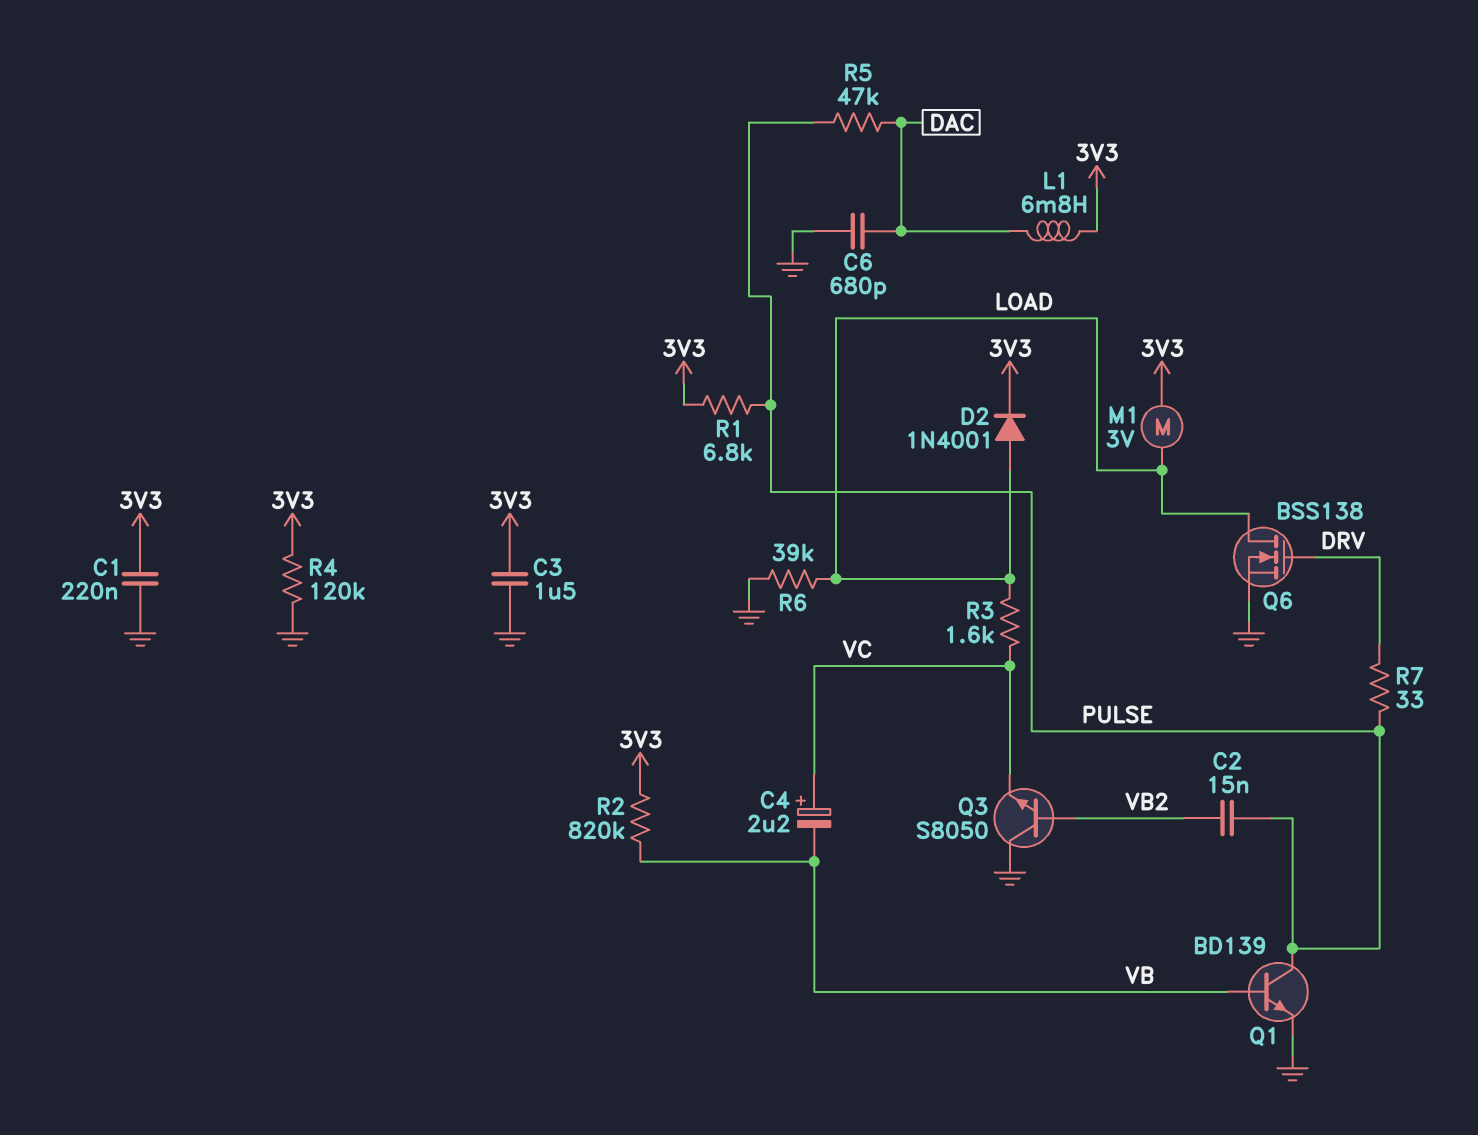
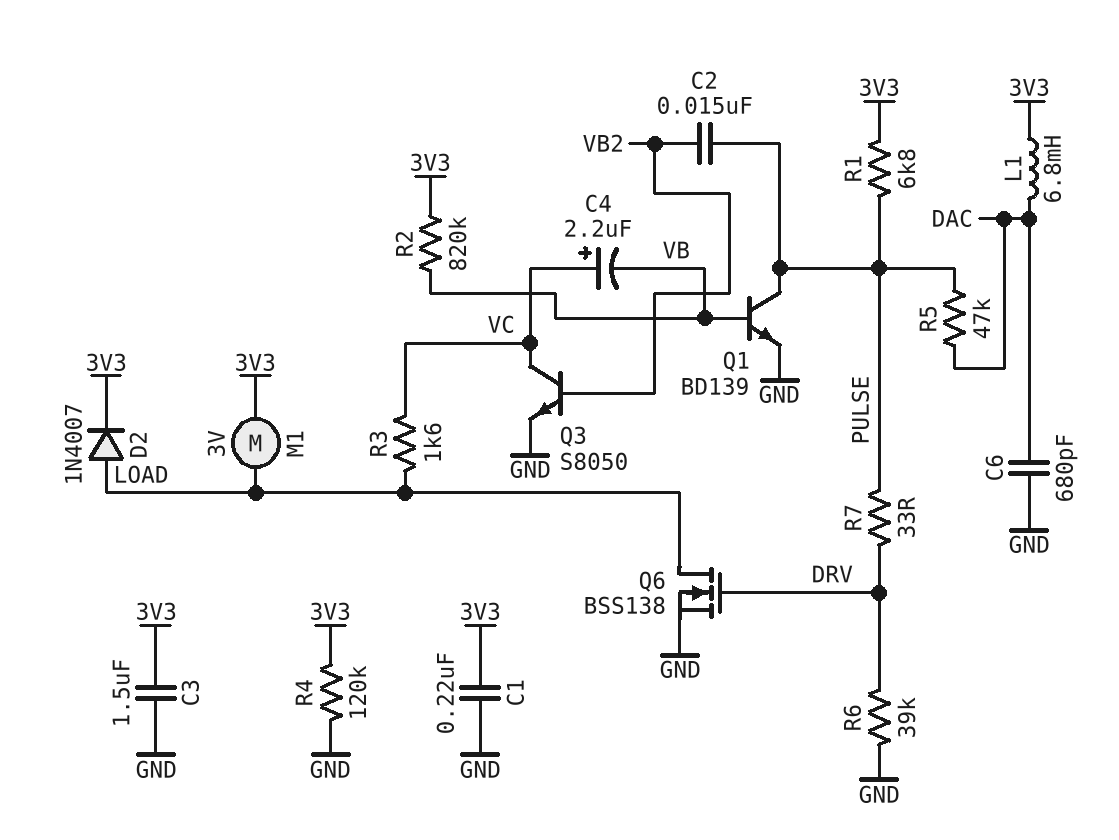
D2: diode 1N4001 (A LOAD, K 3V3) -> diode 1N4007 (A LOAD, K 3V3)
Q3: NPN S8050 (B VB2, C GND, E VC) -> NPN S8050 (B VB2, C VC, E GND)
R6: 39k (GND, LOAD) -> 39k (DRV, GND)

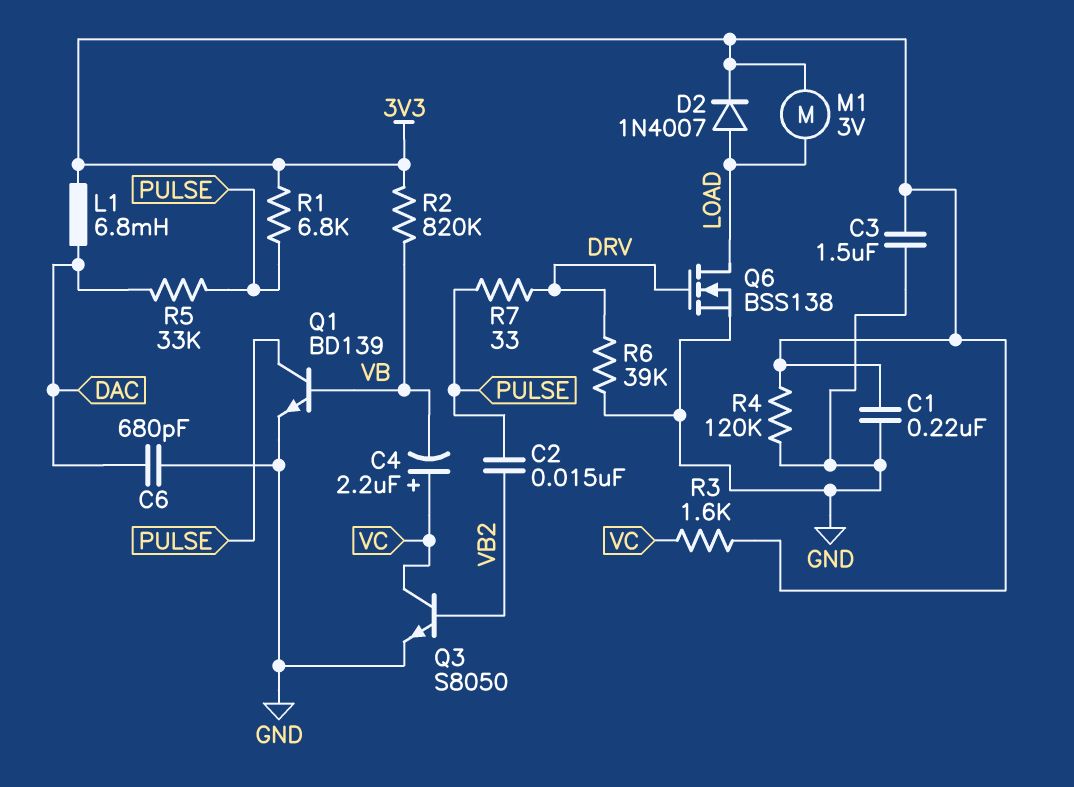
R3: 1.6k (LOAD, VC) -> 1.6k (3V3, VC)
R5: 47k (DAC, PULSE) -> 33k (DAC, PULSE)

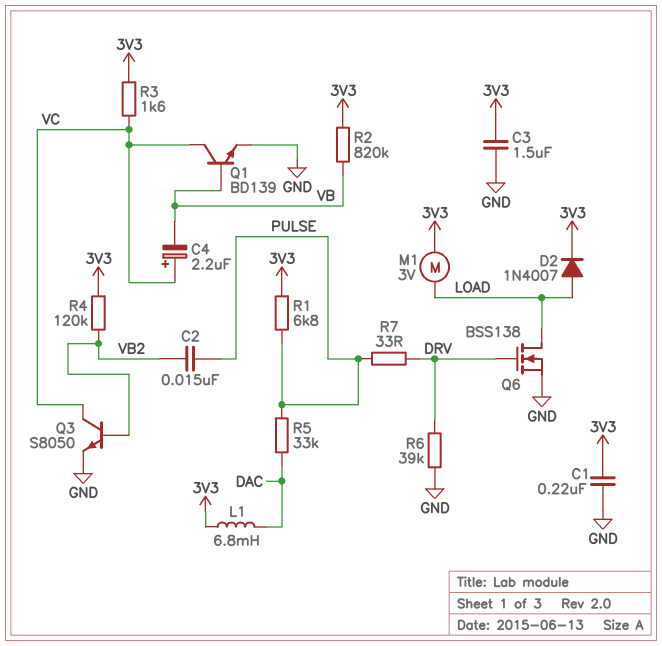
C6: 680pF (DAC, GND) -> none
Q1: NPN BD139 (B VB, C PULSE, E GND) -> NPN BD139 (B VB, C VC, E GND)
R4: 120k (3V3, GND) -> 120k (3V3, VB2)

